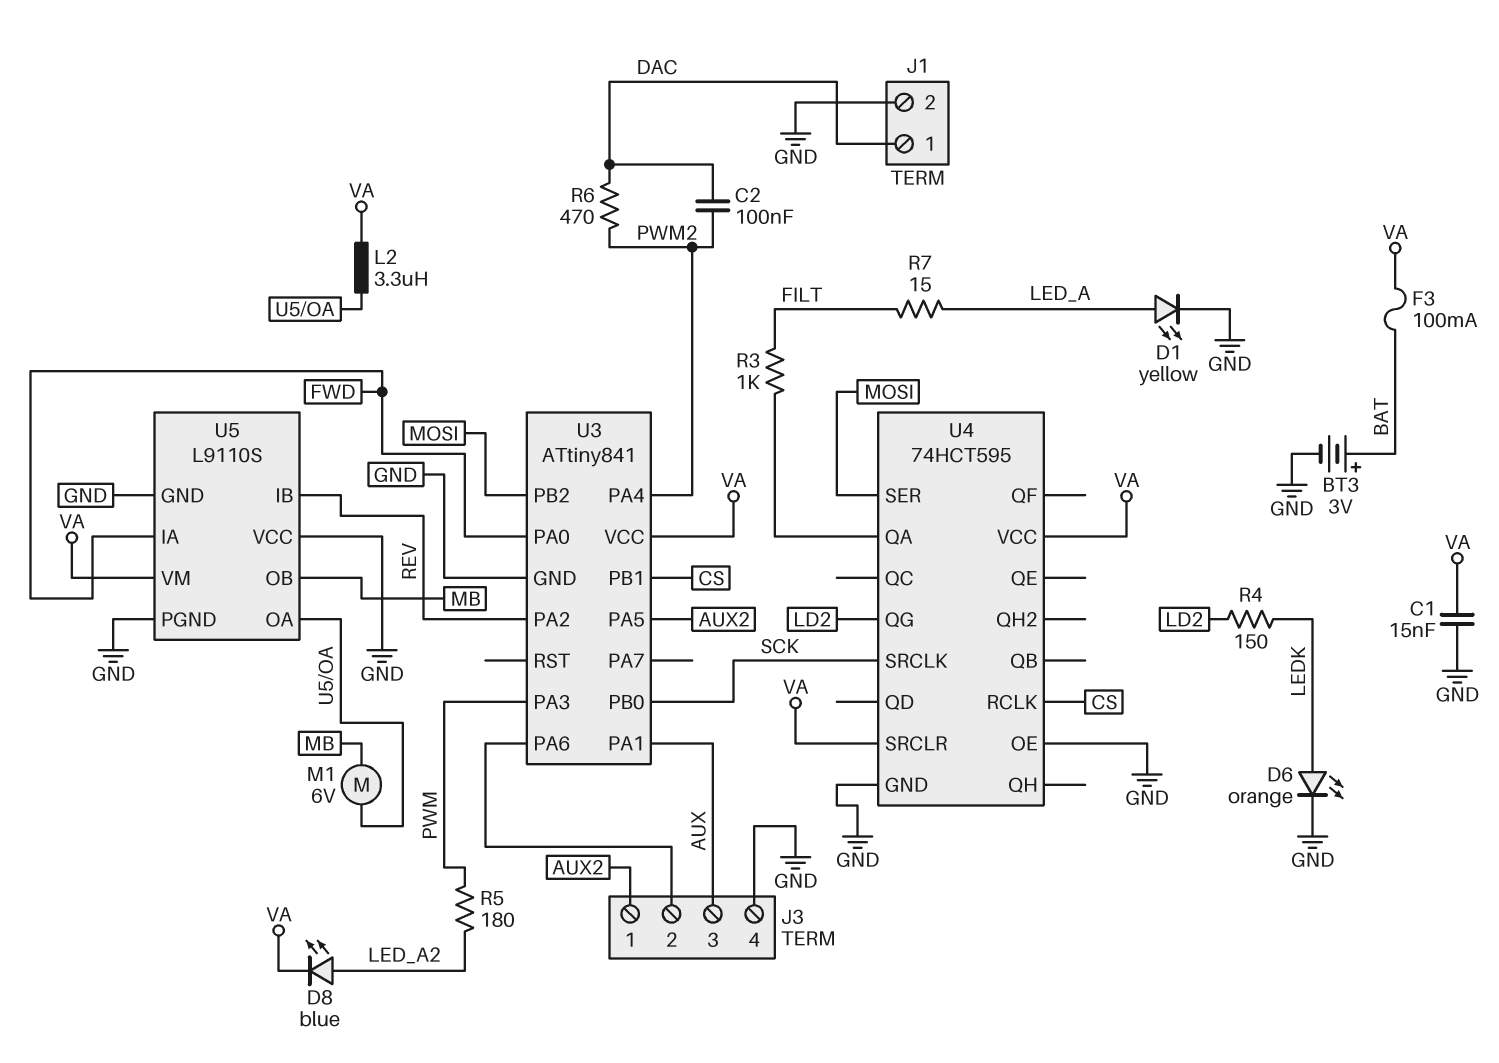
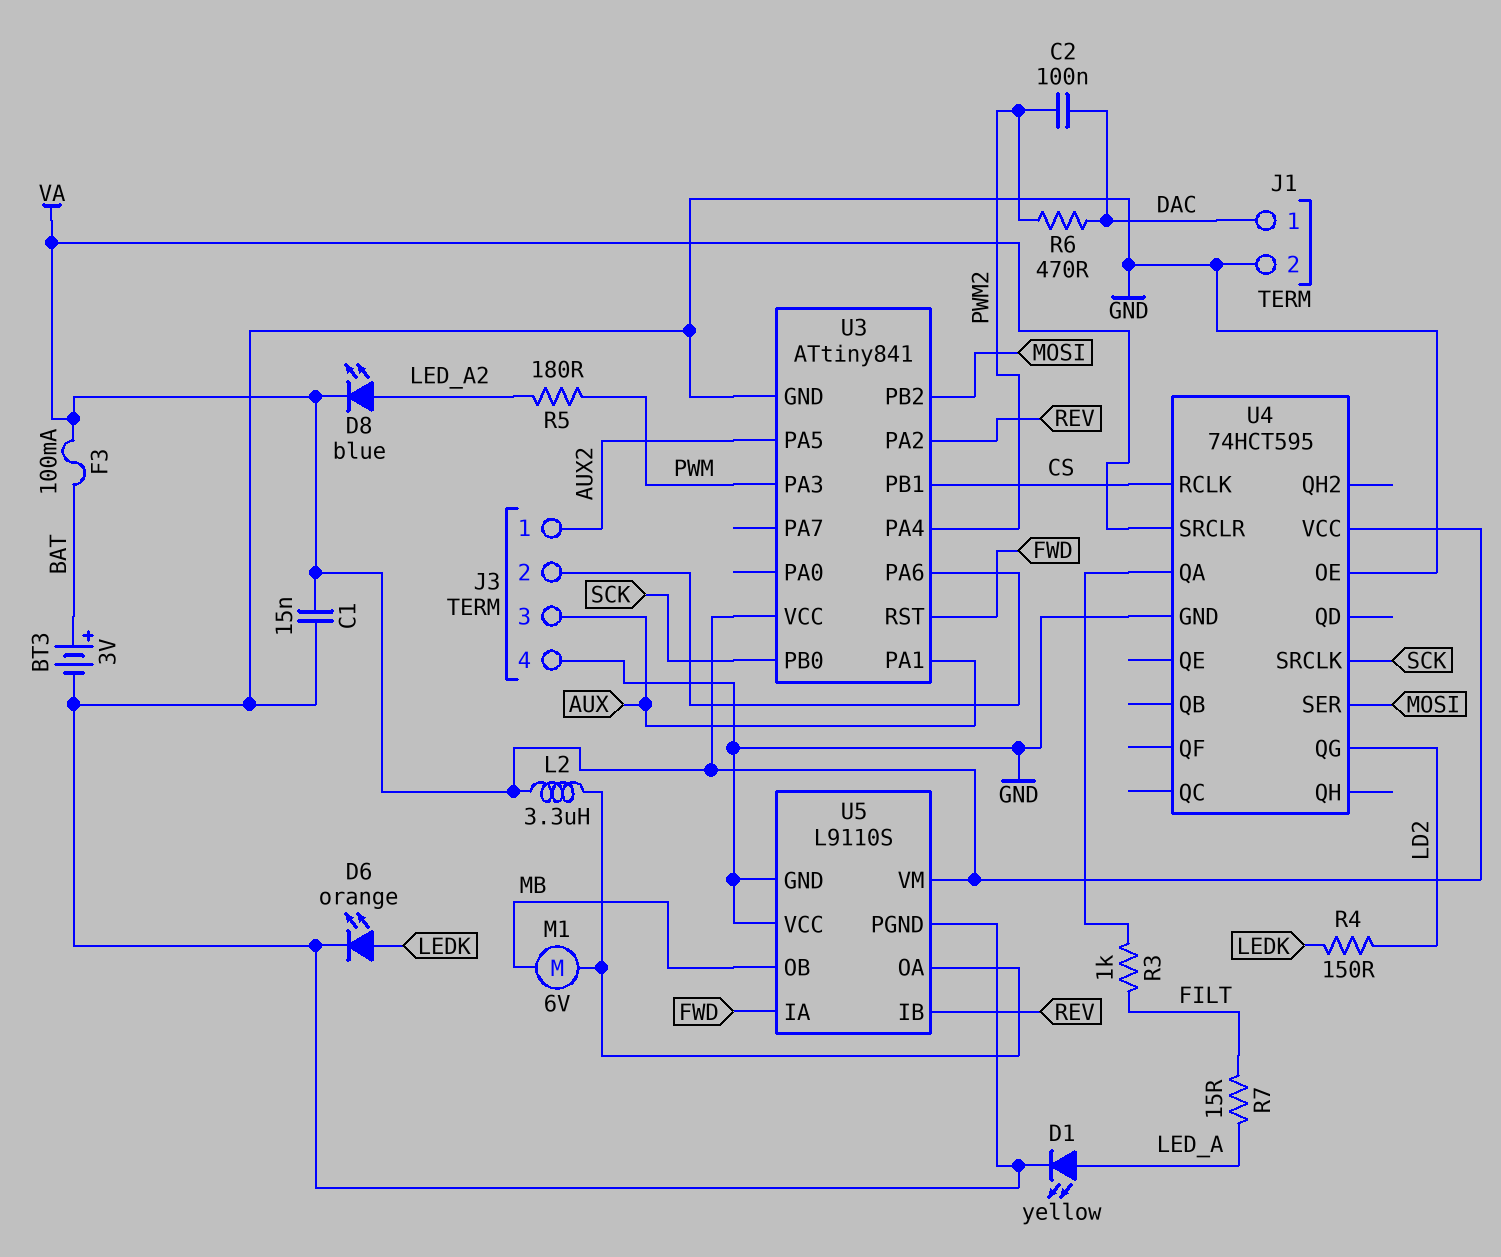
U3 pin PA0: FWD -> none
U3 pin RST: none -> FWD

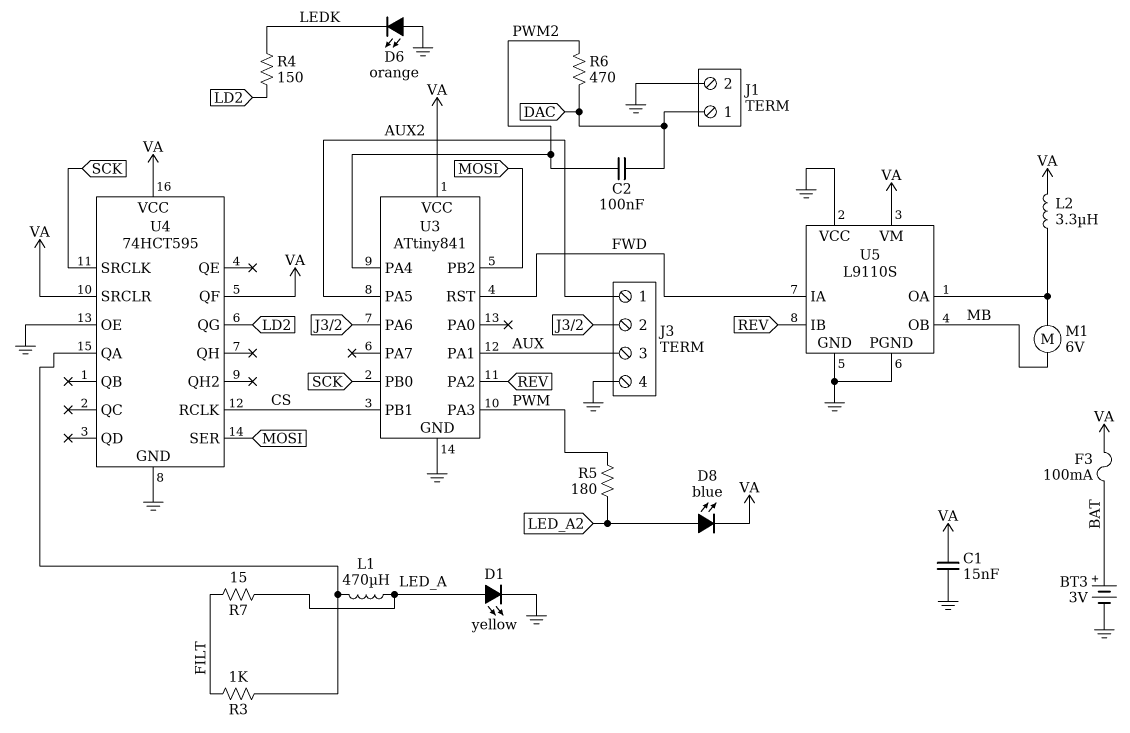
D6: LED orange (A LEDK, K GND) -> LED orange (A GND, K LEDK)
L1: none -> 470uH (LED_A, U4/QA)
U4 pin QF: none -> VA

